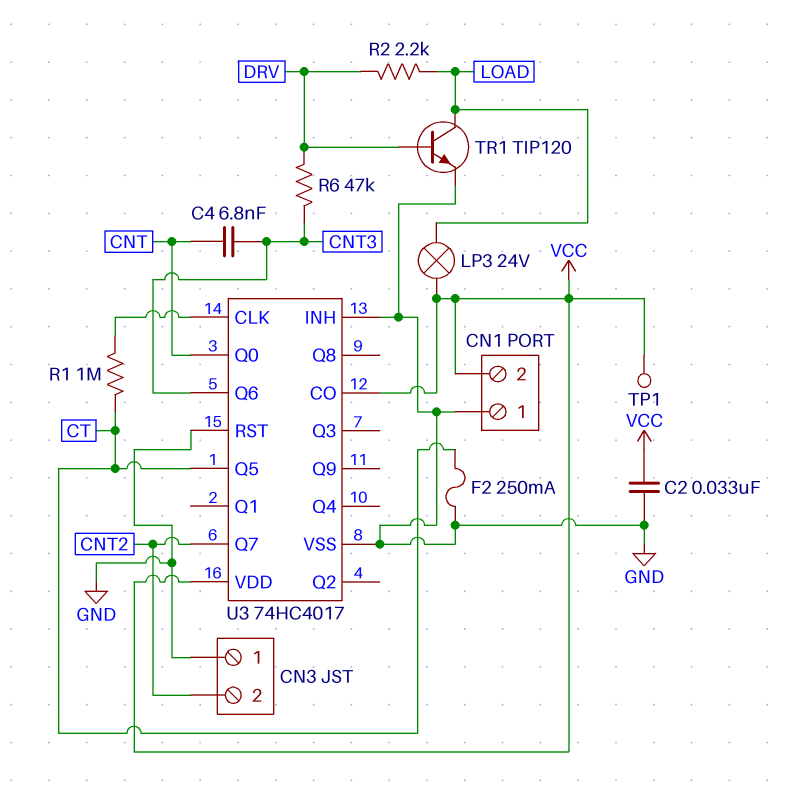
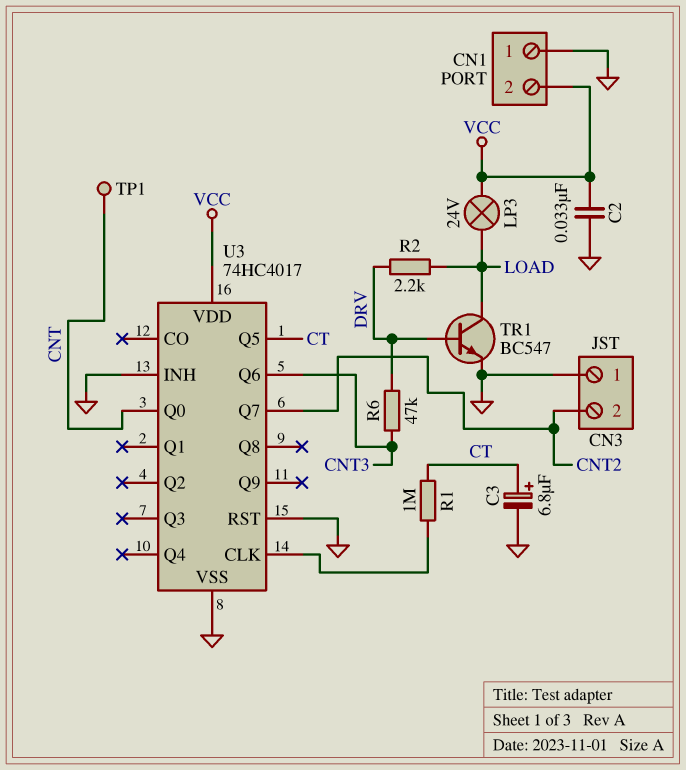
C3: none -> 6.8uF (plus CT, minus GND)
C4: 6.8nF (CNT, CNT3) -> none
F2: 250mA (CT, GND) -> none
TP1: test point (VCC) -> test point (CNT)
TR1: NPN TIP120 (B DRV, C LOAD, E GND) -> NPN BC547 (B DRV, C LOAD, E GND)
U3 pin CO: VCC -> none

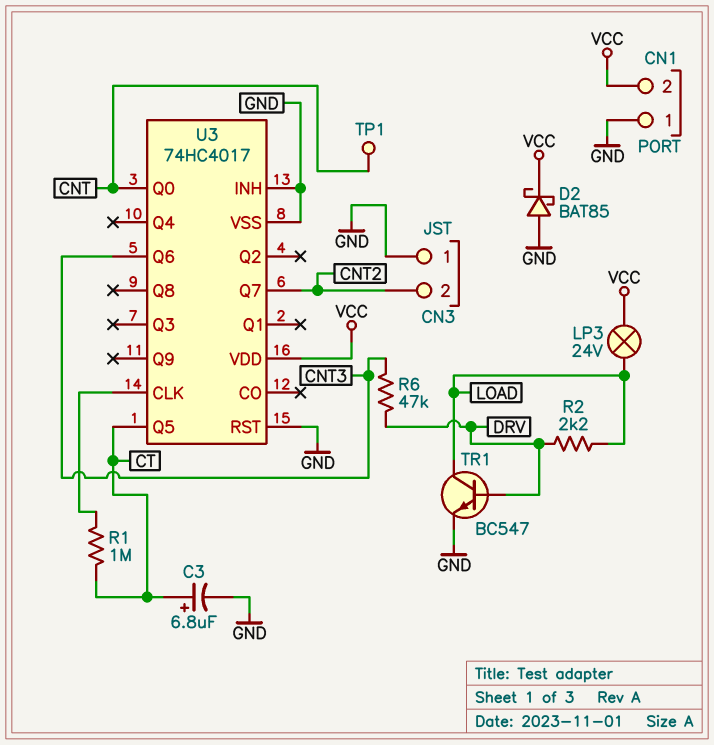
C2: 33nF (GND, VCC) -> none
D2: none -> schottky BAT85 (A GND, K VCC)

